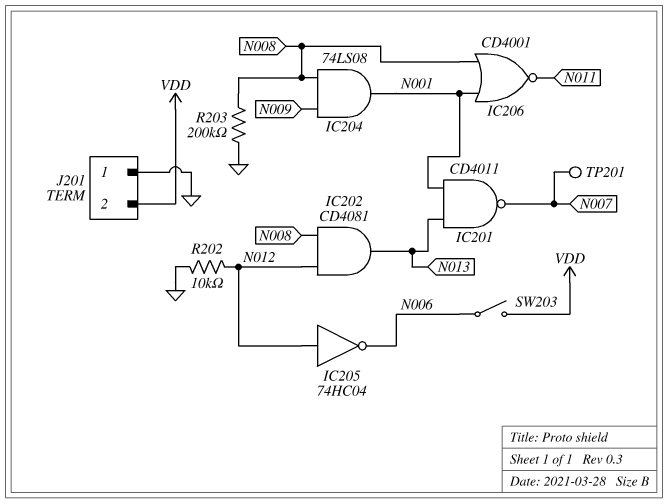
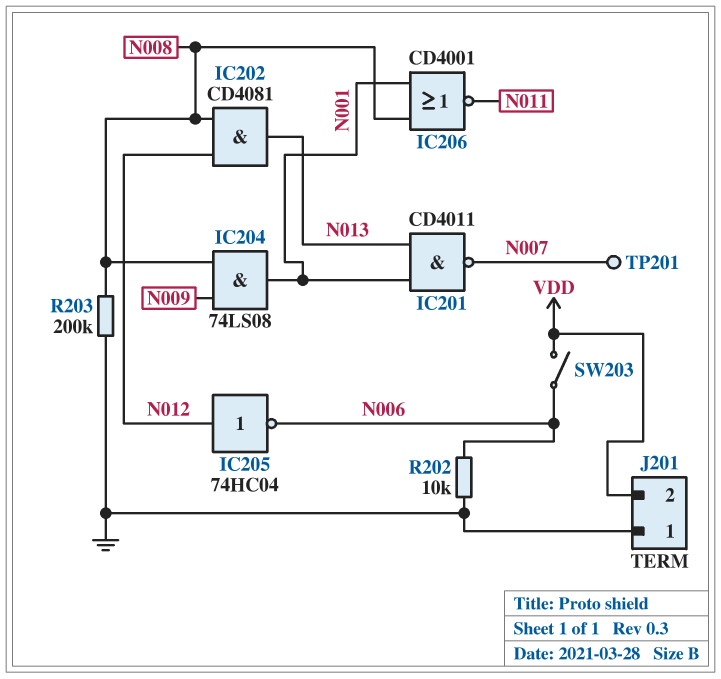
R202: 10k (GND, N012) -> 10k (GND, N006)

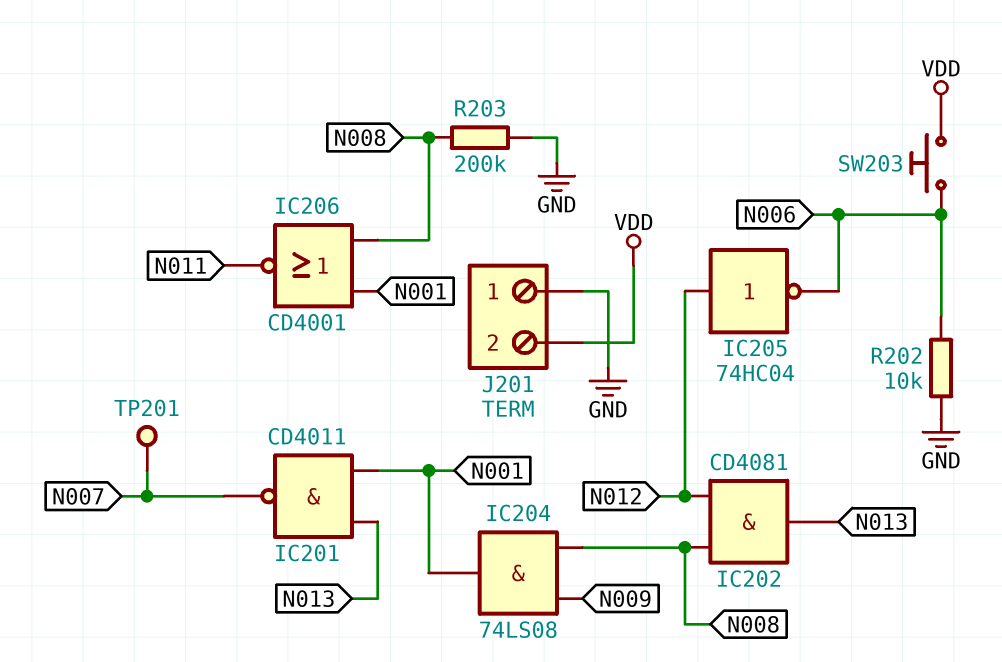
SW203: switch (N006, VDD) -> button (N006, VDD)

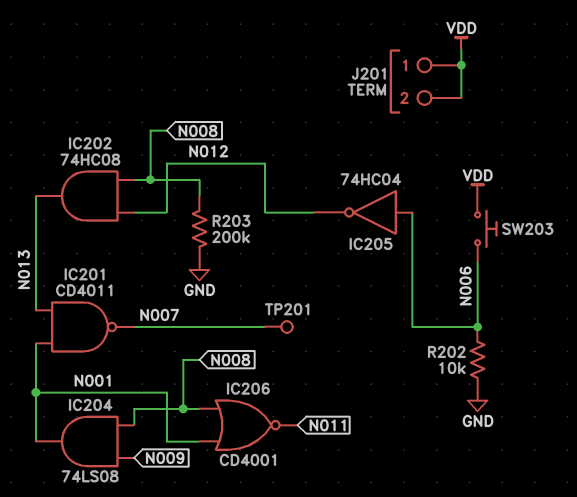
IC202: AND CD4081 (in N008, in N012, out N013) -> AND 74HC08 (in N008, in N012, out N013)
IC205: NOT 74HC04 (in N012, out N006) -> NOT 74HC04 (in N006, out N012)
J201 pin 1: GND -> VDD

